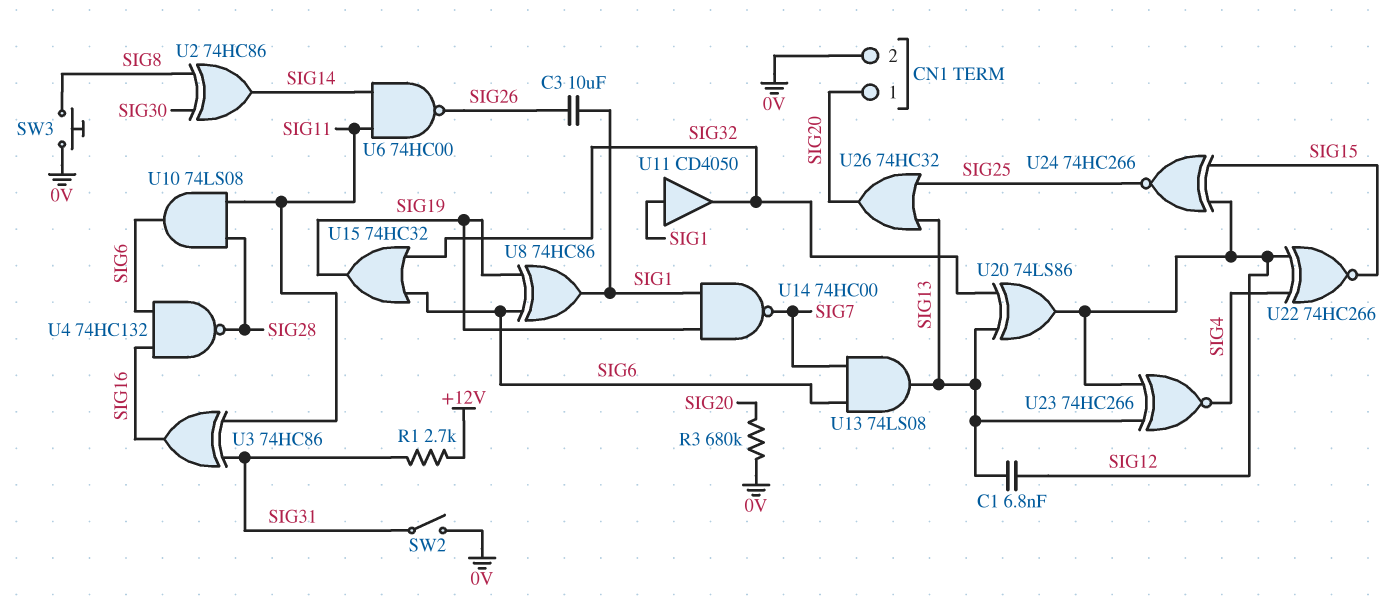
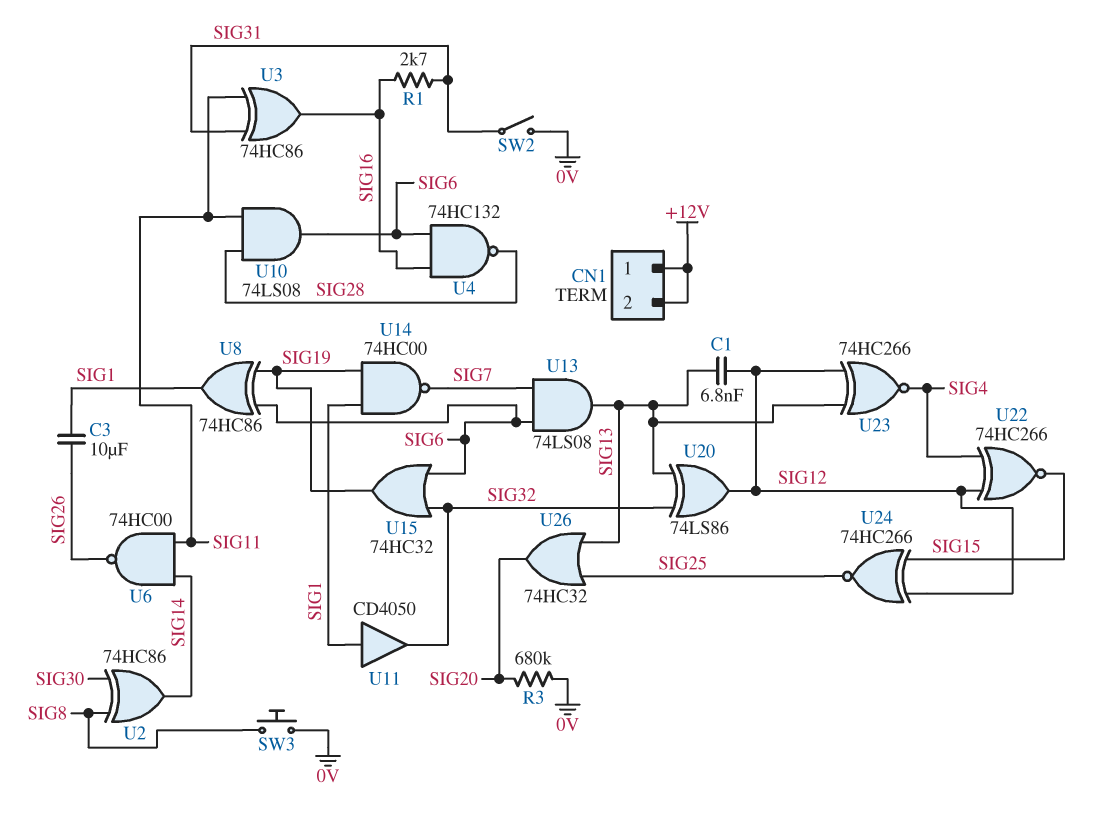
CN1 pin 1: SIG20 -> +12V
CN1 pin 2: 0V -> +12V
R1: 2.7k (+12V, SIG31) -> 2.7k (SIG16, SIG31)

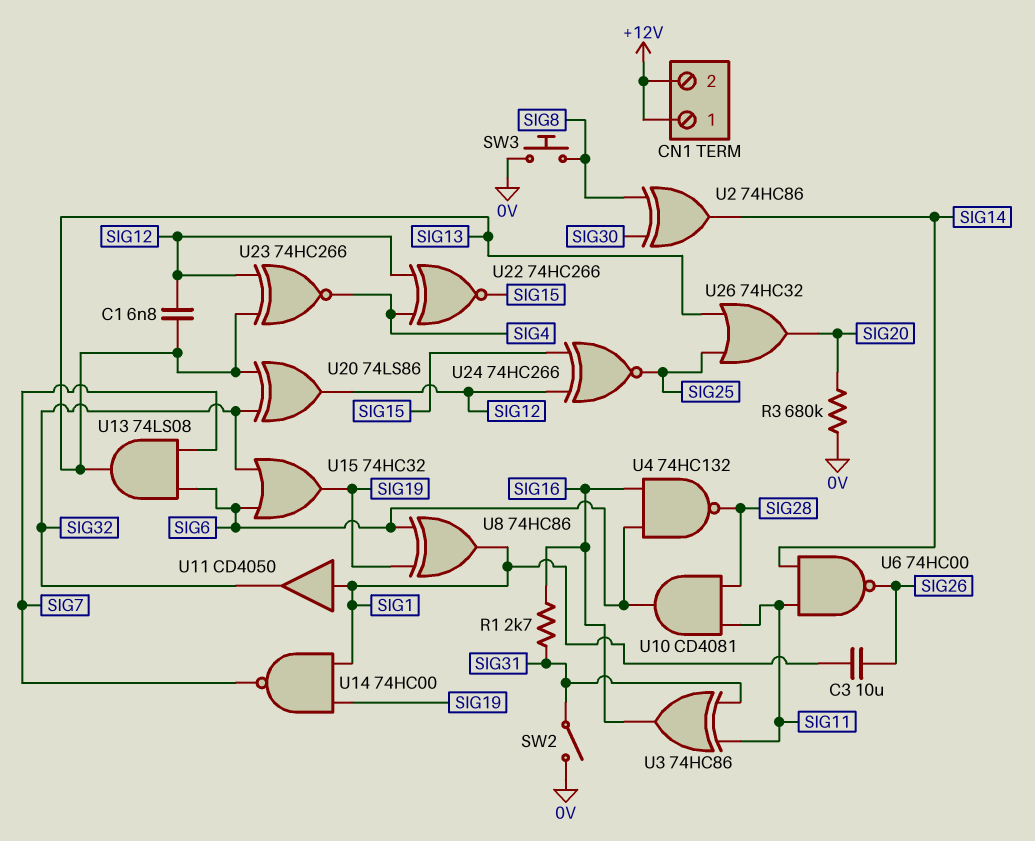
U10: AND 74LS08 (in SIG11, in SIG28, out SIG6) -> AND CD4081 (in SIG11, in SIG28, out SIG6)

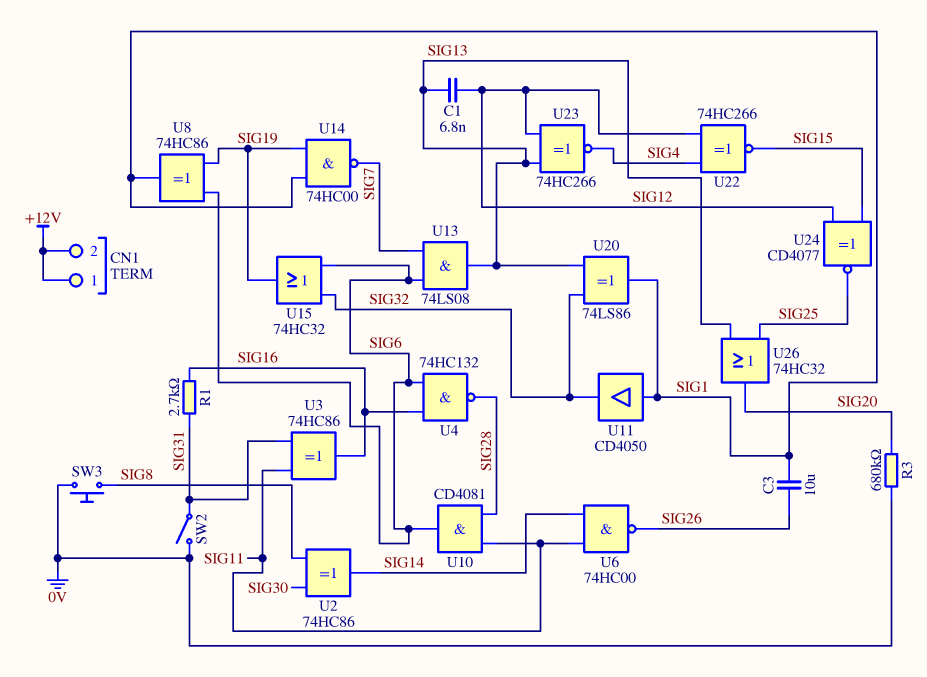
U20: XOR 74LS86 (in SIG13, in SIG32, out SIG12) -> XOR 74LS86 (in SIG13, in SIG32, out SIG1)
U24: XNOR 74HC266 (in SIG12, in SIG15, out SIG25) -> XNOR CD4077 (in SIG12, in SIG15, out SIG25)

